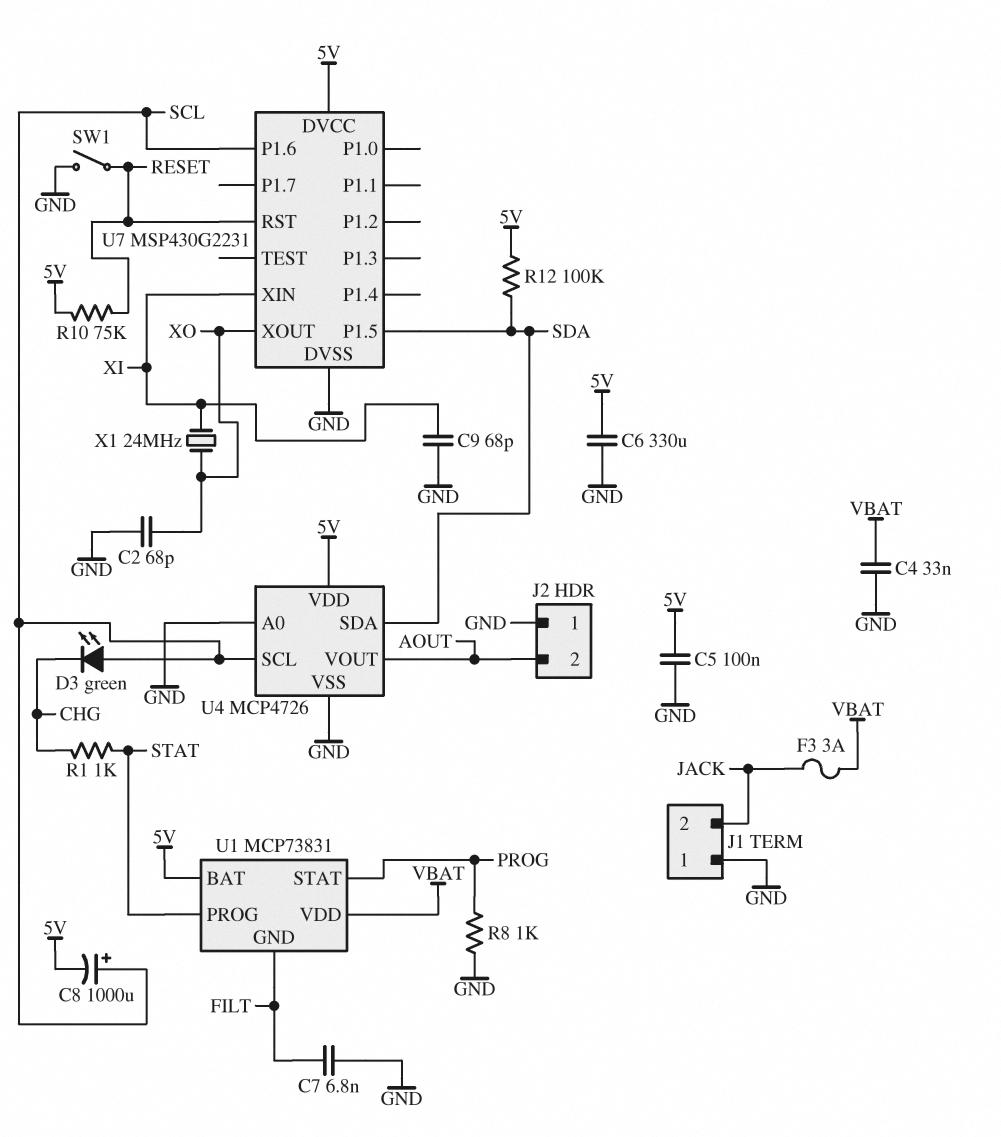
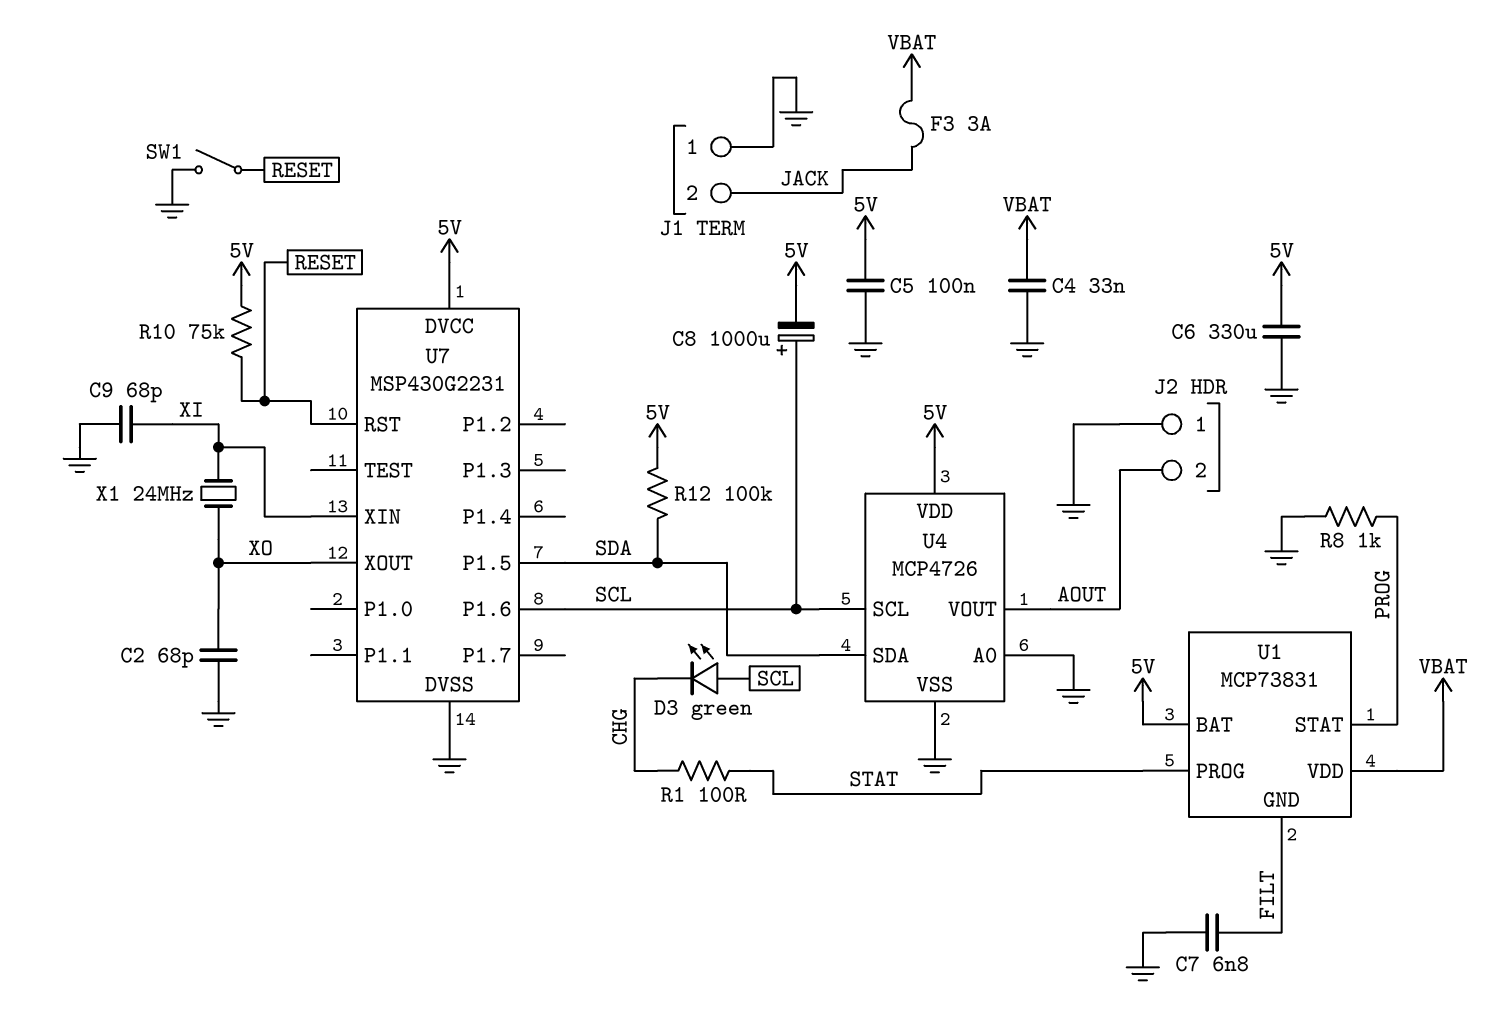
R1: 1k (CHG, STAT) -> 100 (CHG, STAT)

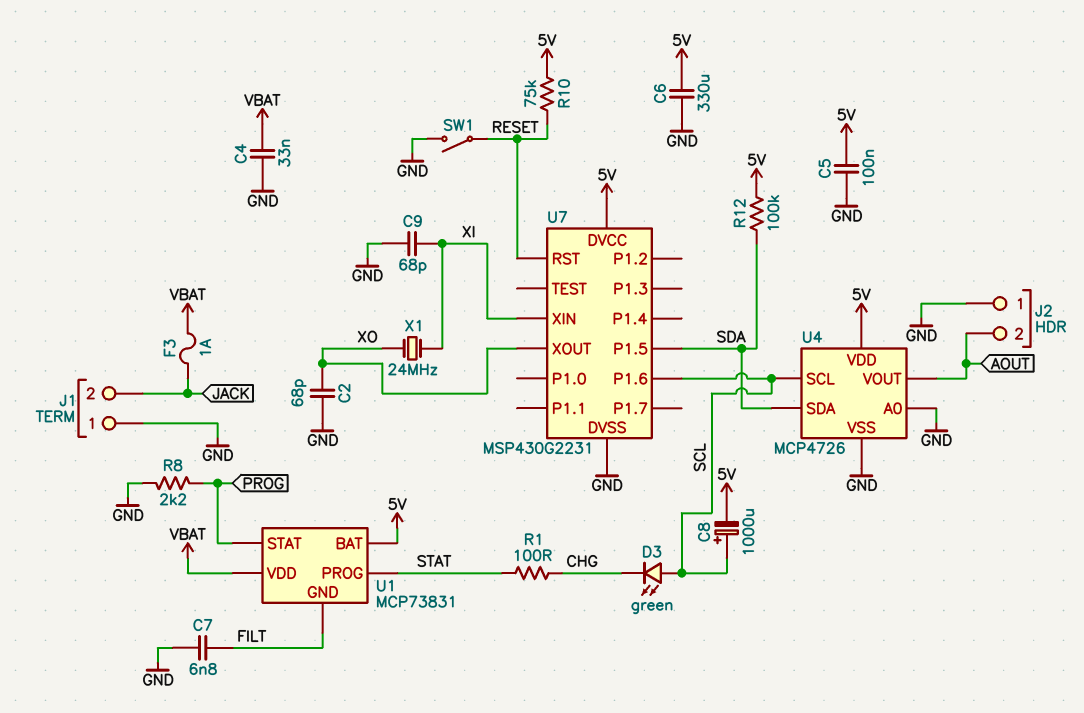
F3: 3A (JACK, VBAT) -> 1A (JACK, VBAT)
R8: 1k (GND, PROG) -> 2.2k (GND, PROG)

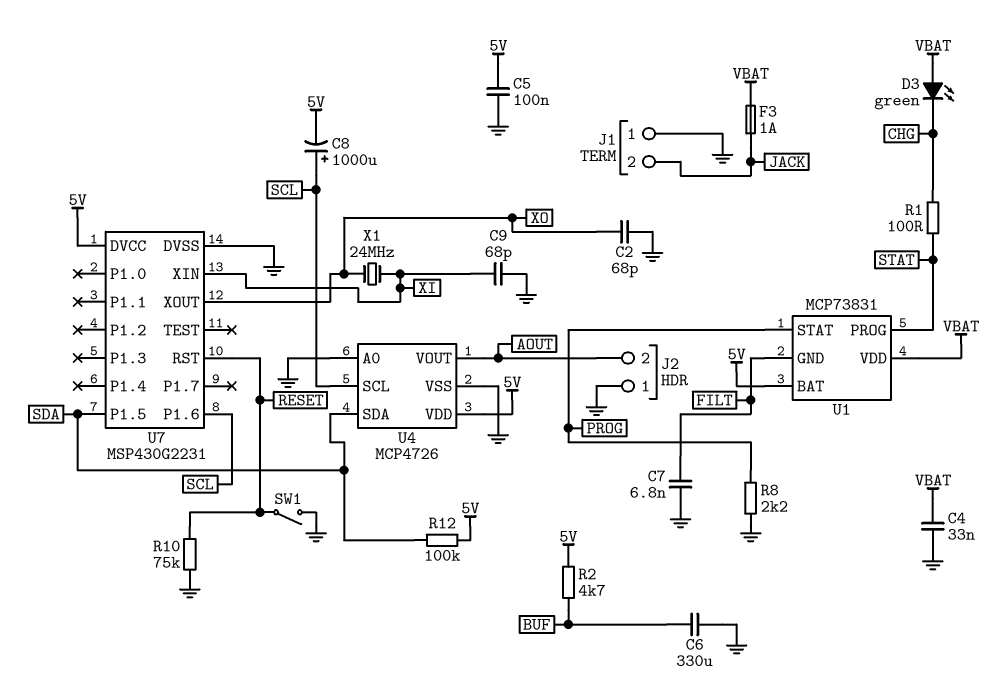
C6: 330uF (5V, GND) -> 330uF (BUF, GND)
D3: LED green (A SCL, K CHG) -> LED green (A VBAT, K CHG)
R2: none -> 4.7k (5V, BUF)
R10: 75k (5V, RESET) -> 75k (GND, RESET)

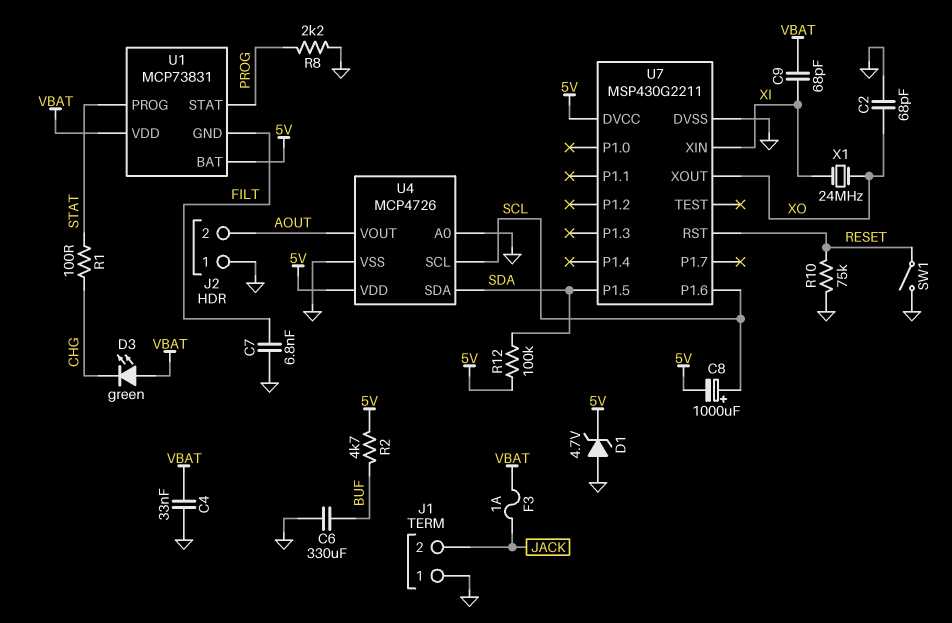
C5: 100nF (5V, GND) -> none
C9: 68pF (GND, XI) -> 68pF (VBAT, XI)
D1: none -> zener 4.7V (A GND, K 5V)
U7: MSP430G2231 -> MSP430G2211

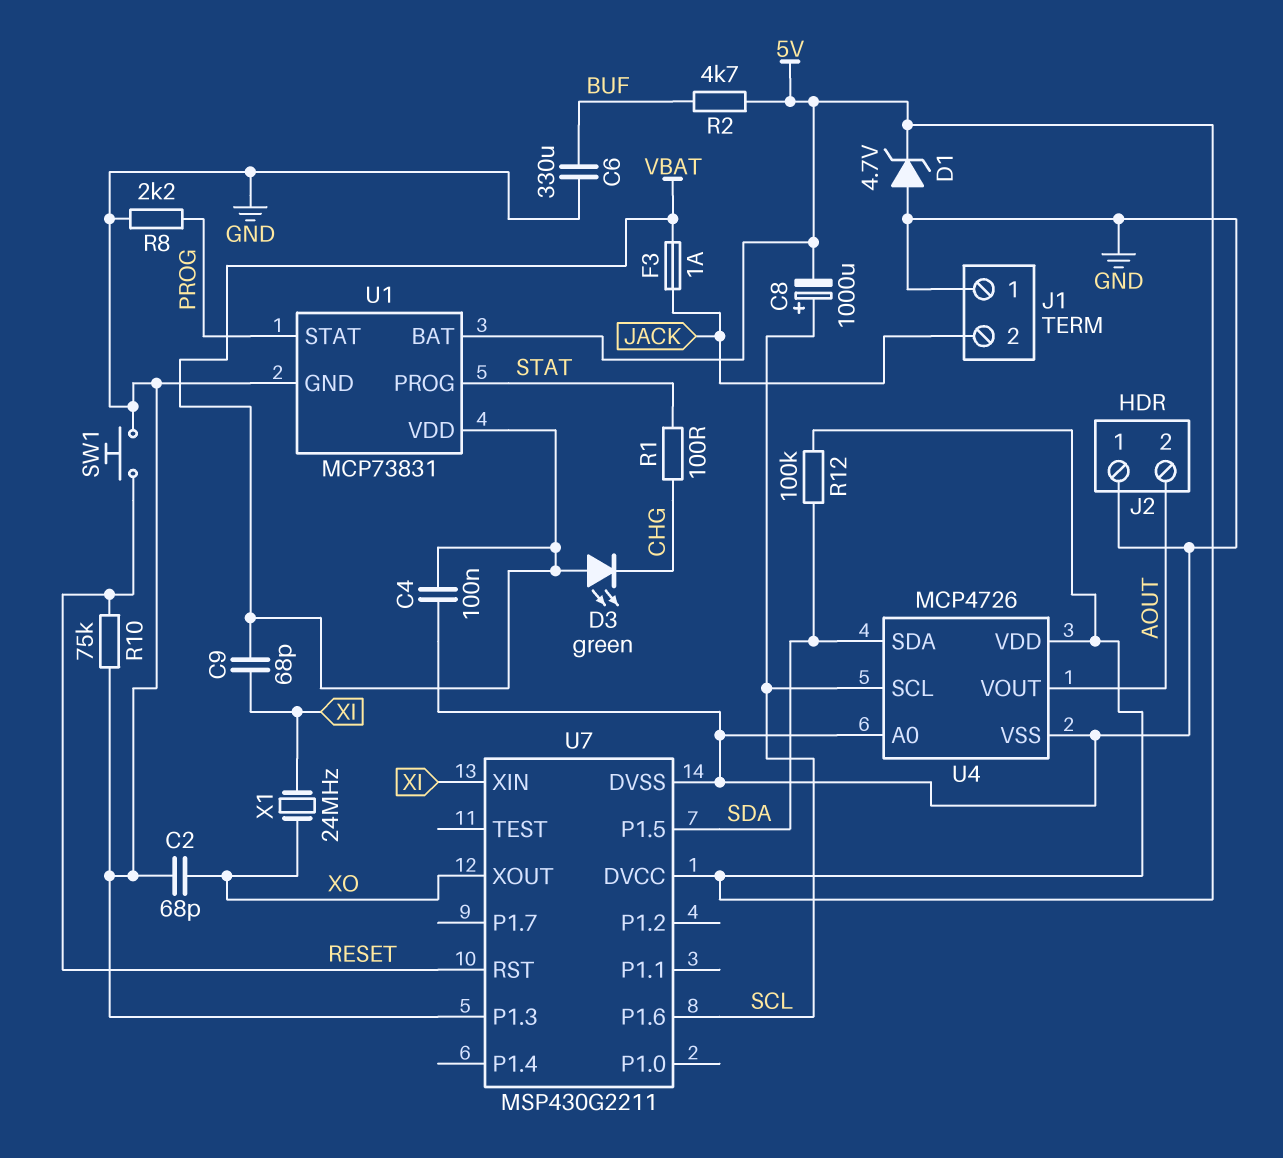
C4: 33nF (GND, VBAT) -> 100nF (GND, VBAT)
C7: 6.8nF (FILT, GND) -> none
SW1: switch (GND, RESET) -> button (GND, RESET)
U1 pin GND: FILT -> GND
U7 pin P1.3: none -> GND

